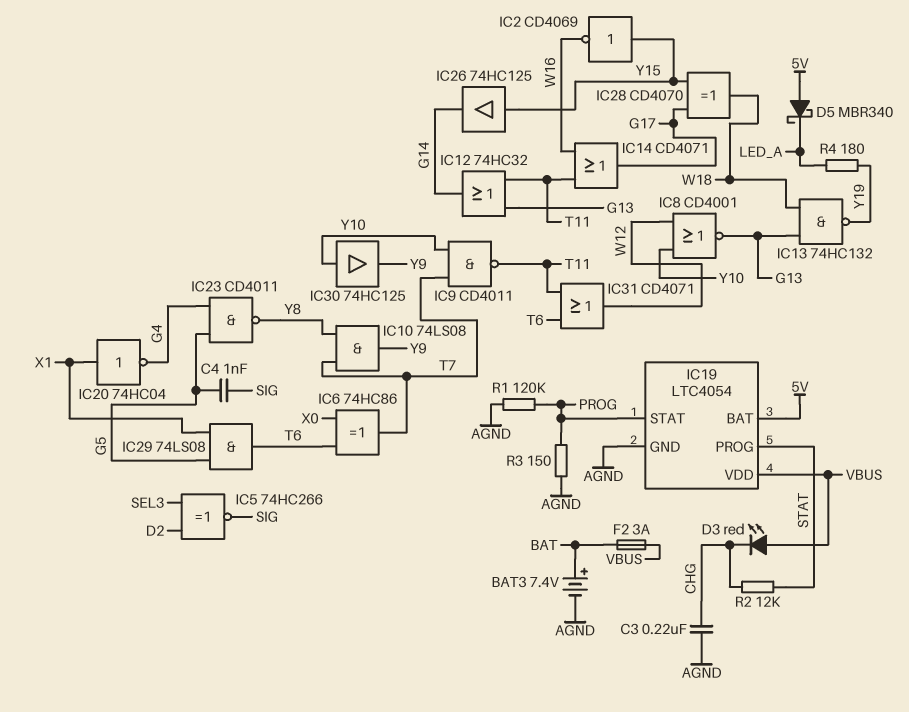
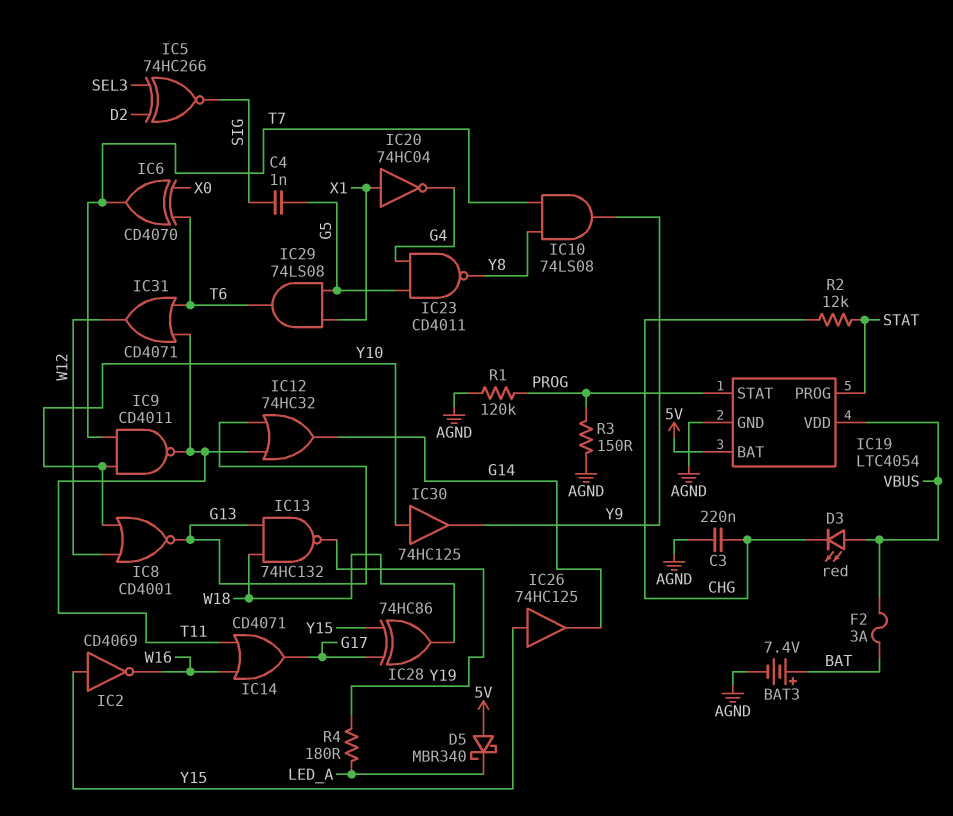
IC6: XOR 74HC86 (in T6, in X0, out T7) -> XOR CD4070 (in T6, in X0, out T7)
IC28: XOR CD4070 (in G17, in Y15, out W18) -> XOR 74HC86 (in G17, in Y15, out W18)

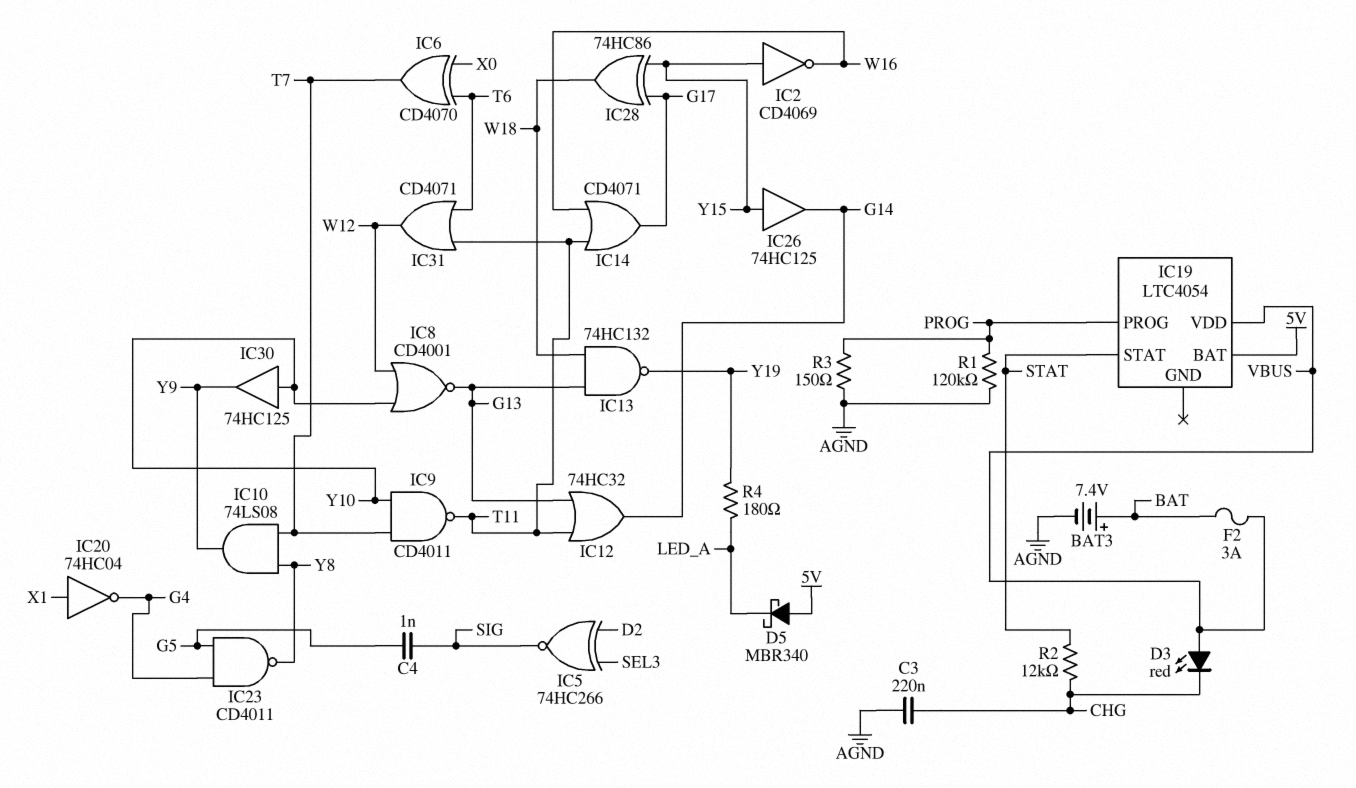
IC19 pin GND: AGND -> none
IC19 pin PROG: STAT -> PROG
IC19 pin STAT: PROG -> STAT
IC29: AND 74LS08 (in G5, in X1, out T6) -> none

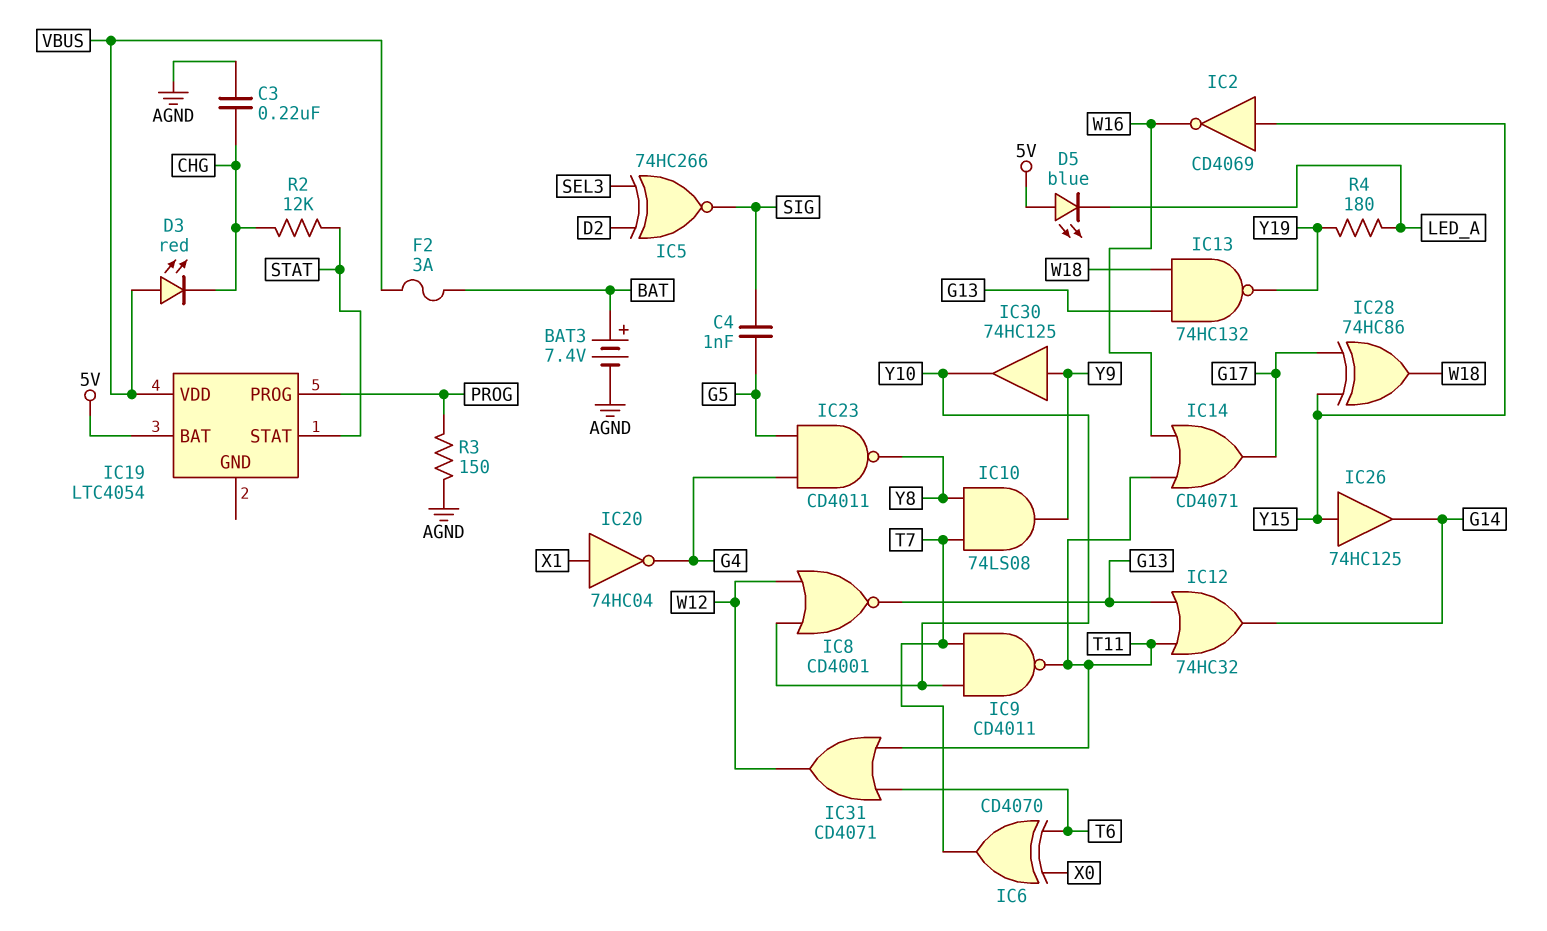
D5: schottky MBR340 (A 5V, K LED_A) -> LED blue (A 5V, K LED_A)
IC30: buffer 74HC125 (in Y10, out Y9) -> buffer 74HC125 (in Y9, out Y10)
R1: 120k (AGND, PROG) -> none

